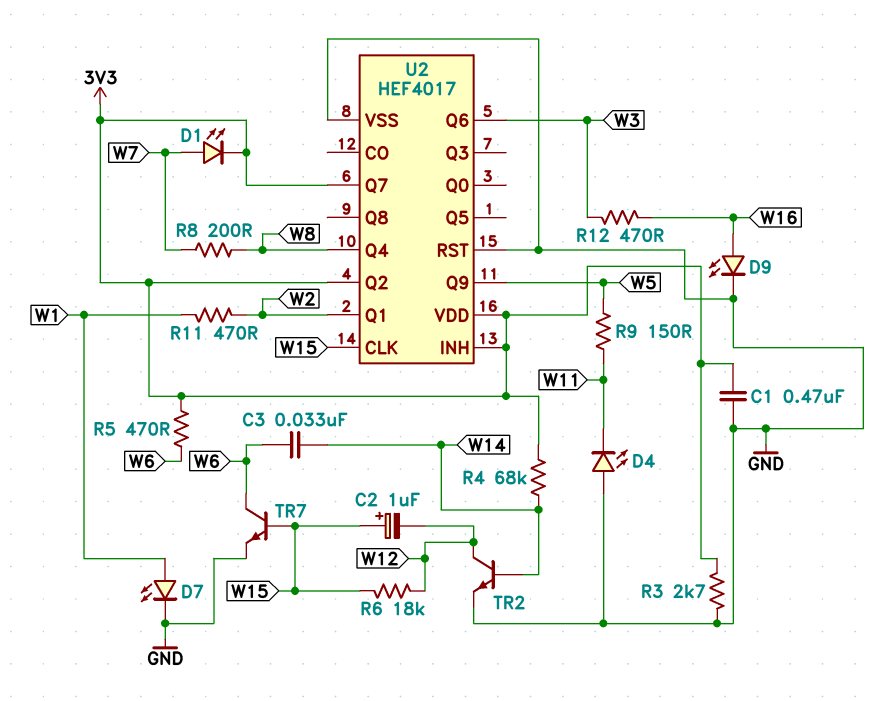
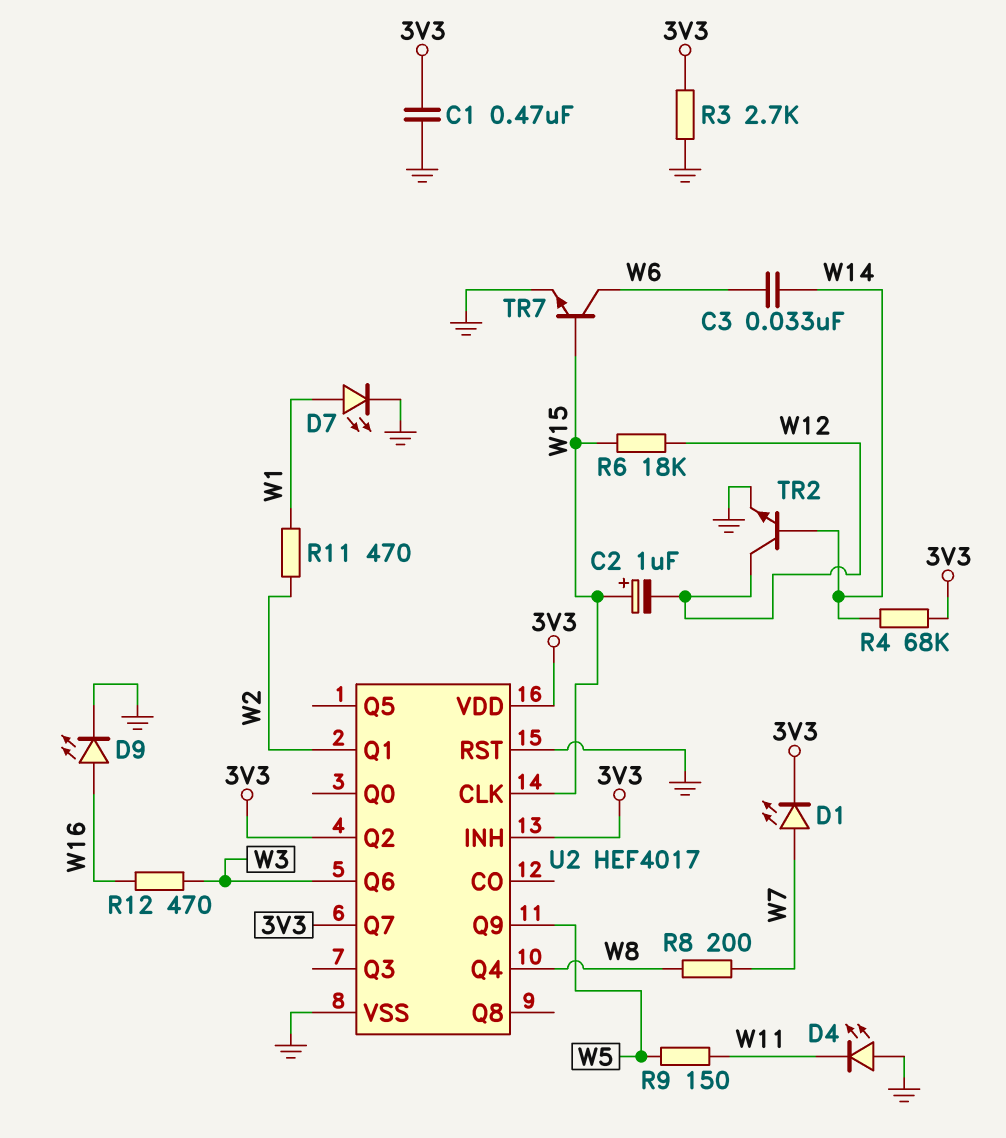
R5: 470 (3V3, W6) -> none

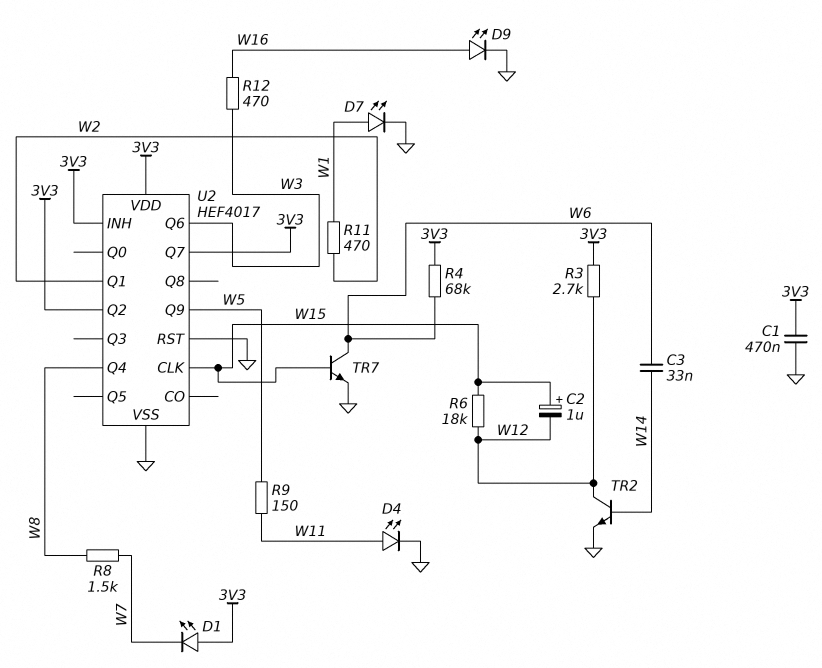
D1: LED (A W7, K 3V3) -> LED (A 3V3, K W7)
D4: LED (A GND, K W11) -> LED (A W11, K GND)
R3: 2.7k (3V3, GND) -> 2.7k (3V3, W12)
R4: 68k (3V3, W14) -> 68k (3V3, W6)
R8: 200 (W7, W8) -> 1.5k (W7, W8)

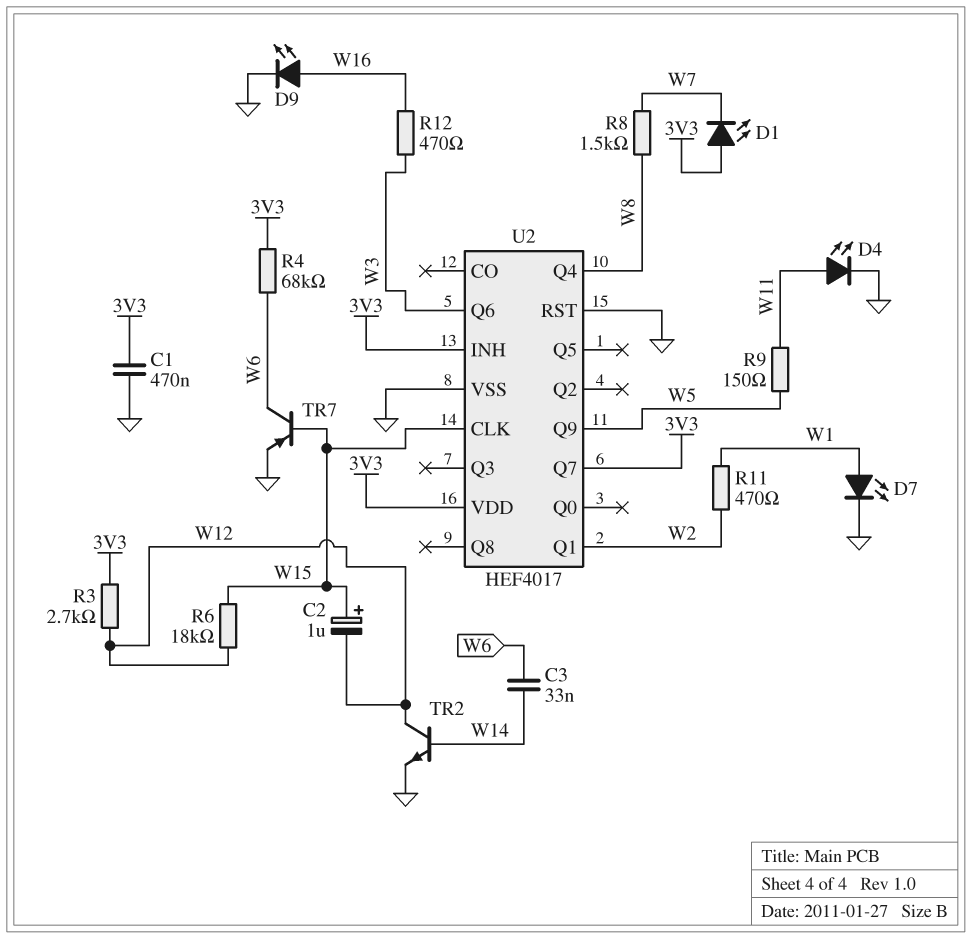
TR7: NPN (B W15, C W6, E GND) -> PNP (B W15, C W6, E GND)
U2 pin Q2: 3V3 -> none

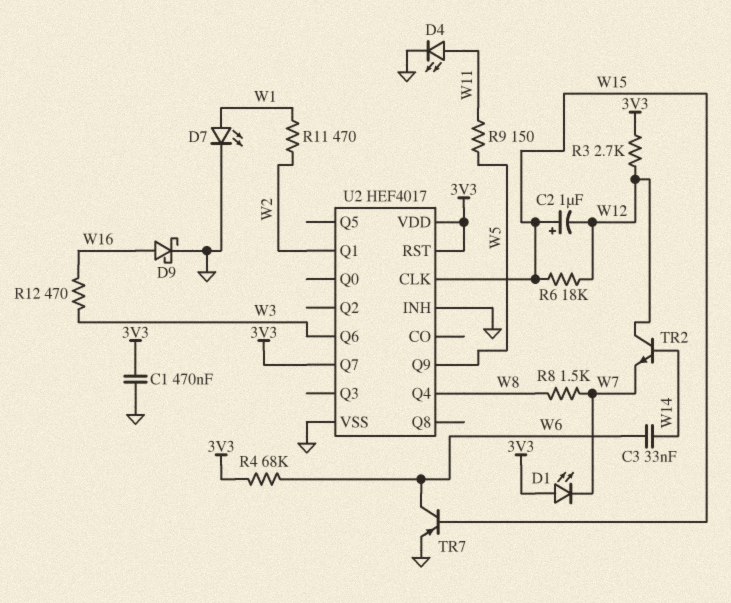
D9: LED (A W16, K GND) -> schottky (A W16, K GND)
TR2: NPN (B W14, C W12, E GND) -> NPN (B W14, C W12, E W7)
U2 pin INH: 3V3 -> GND
U2 pin RST: GND -> 3V3

